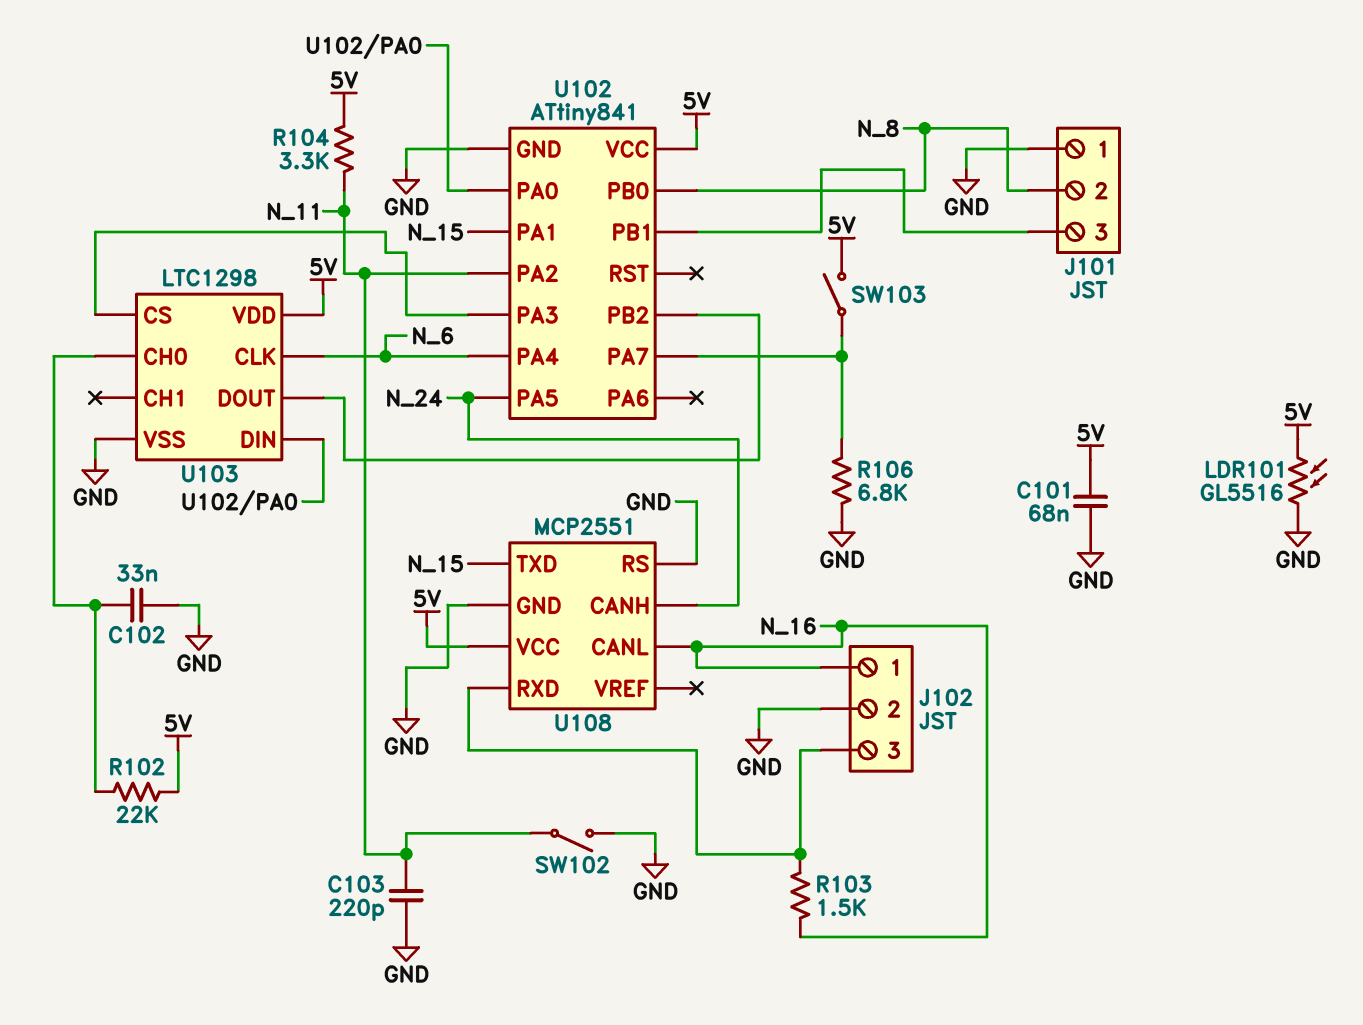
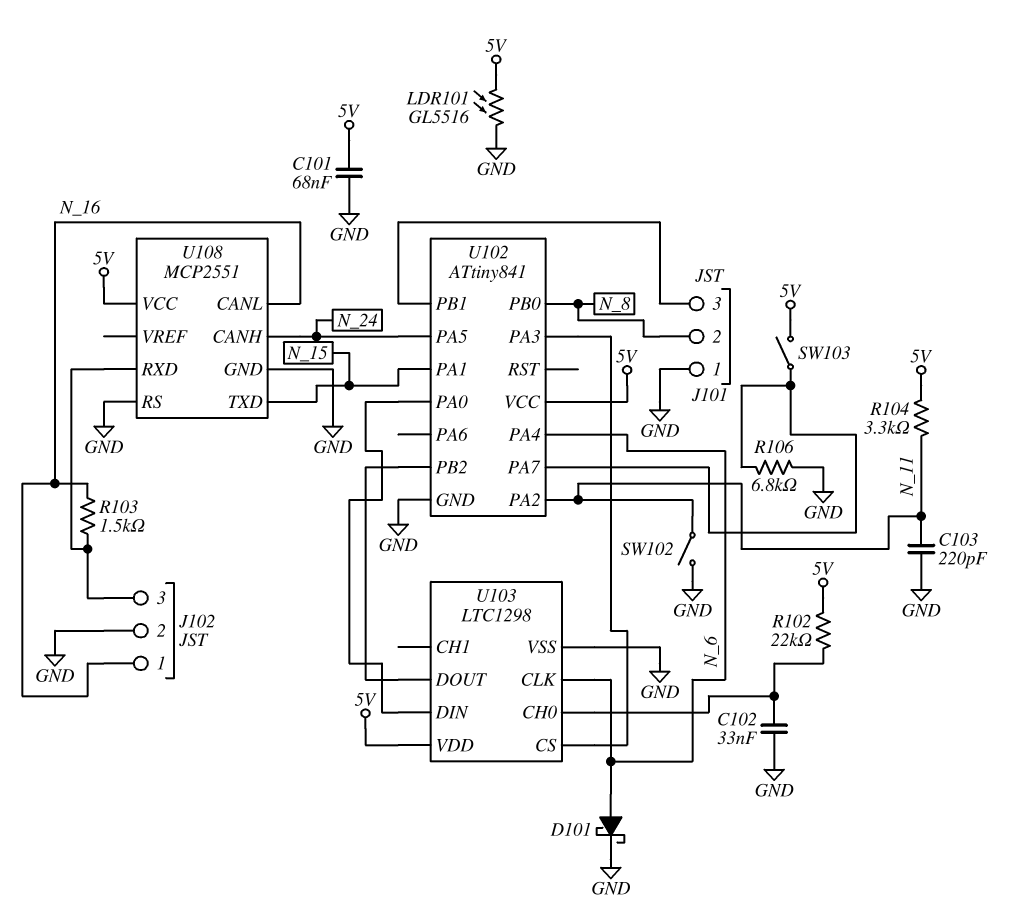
D101: none -> schottky (A N_6, K GND)

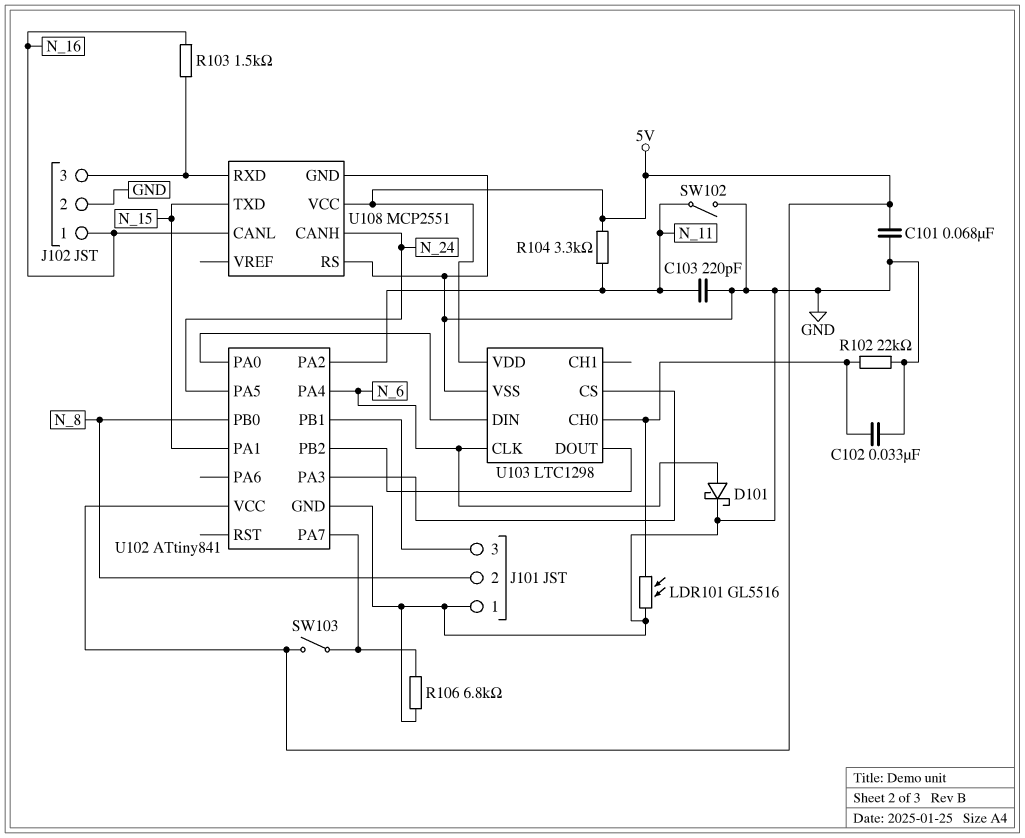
LDR101: GL5516 (5V, GND) -> GL5516 (GND, U103/CH0)
R102: 22k (5V, U103/CH0) -> 22k (GND, U103/CH0)

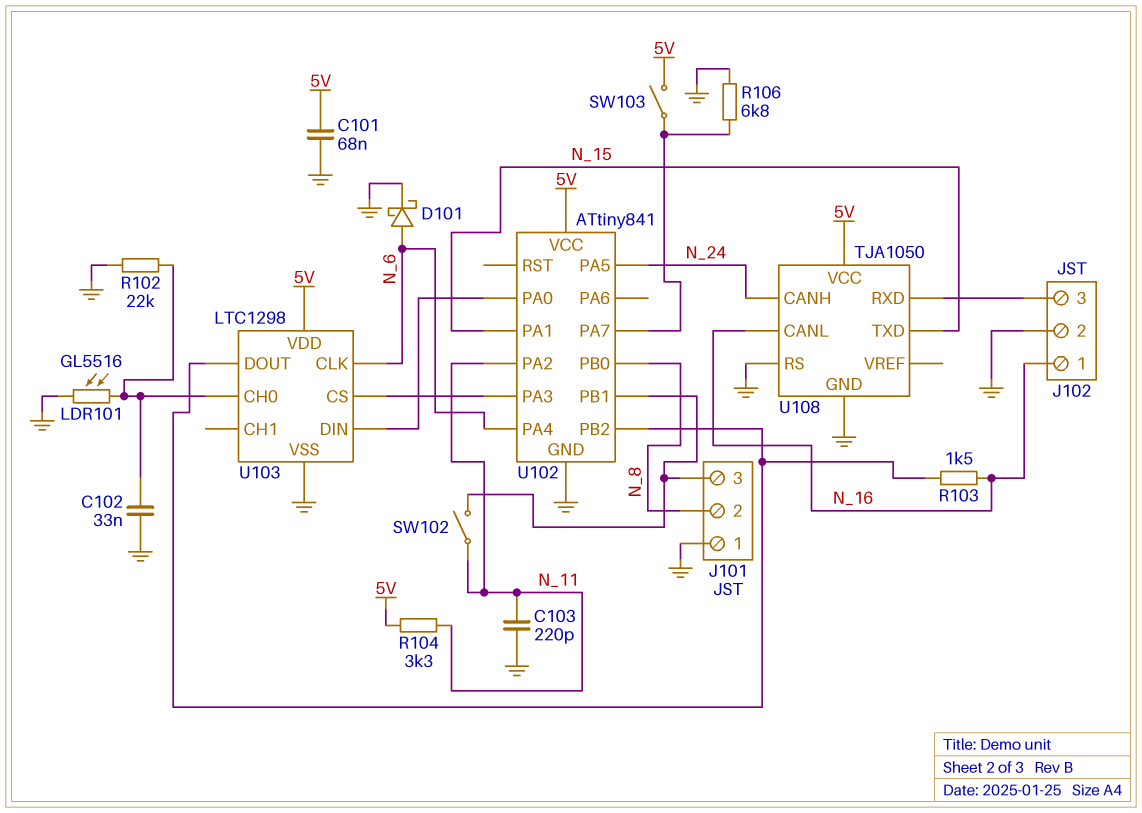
R103: 1.5k (J102/3, N_16) -> 1.5k (N_16, U102/PB2)
SW102: switch (GND, N_11) -> switch (J101/3, N_11)
U108: MCP2551 -> TJA1050

